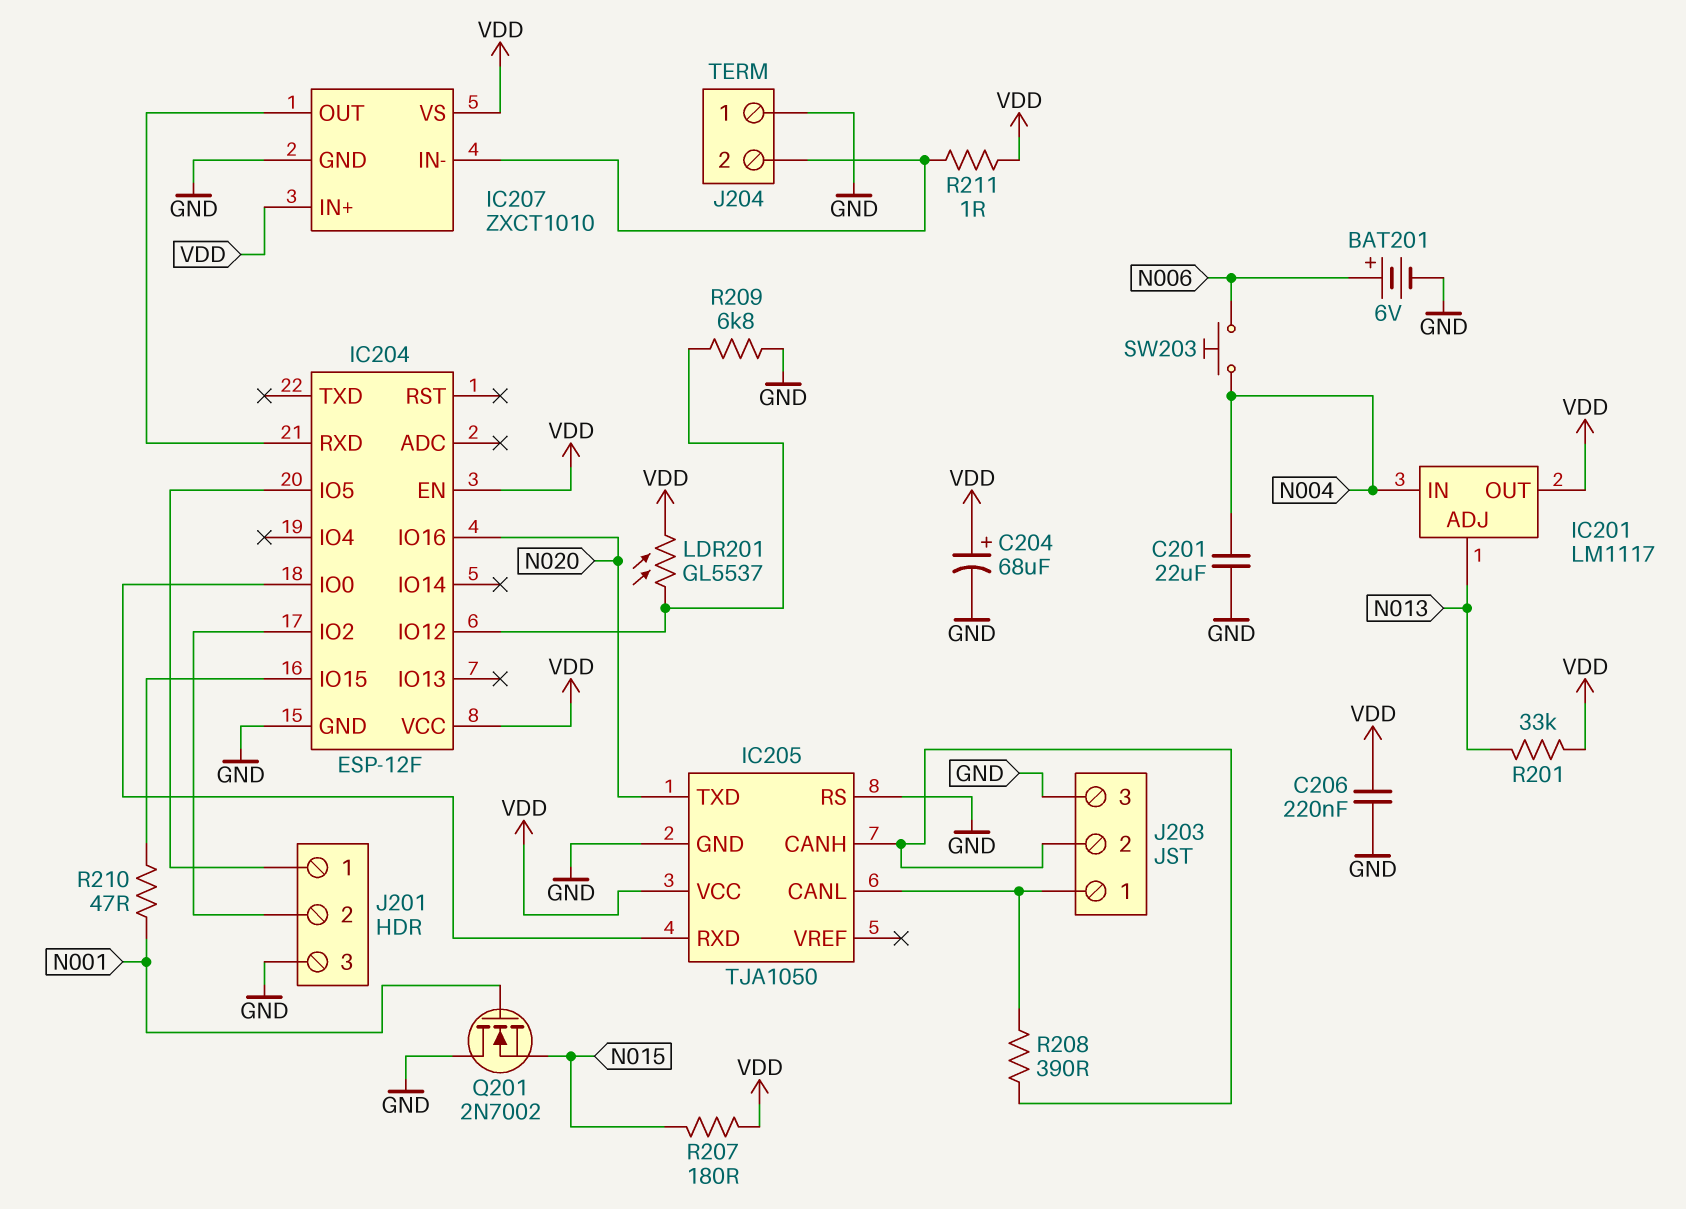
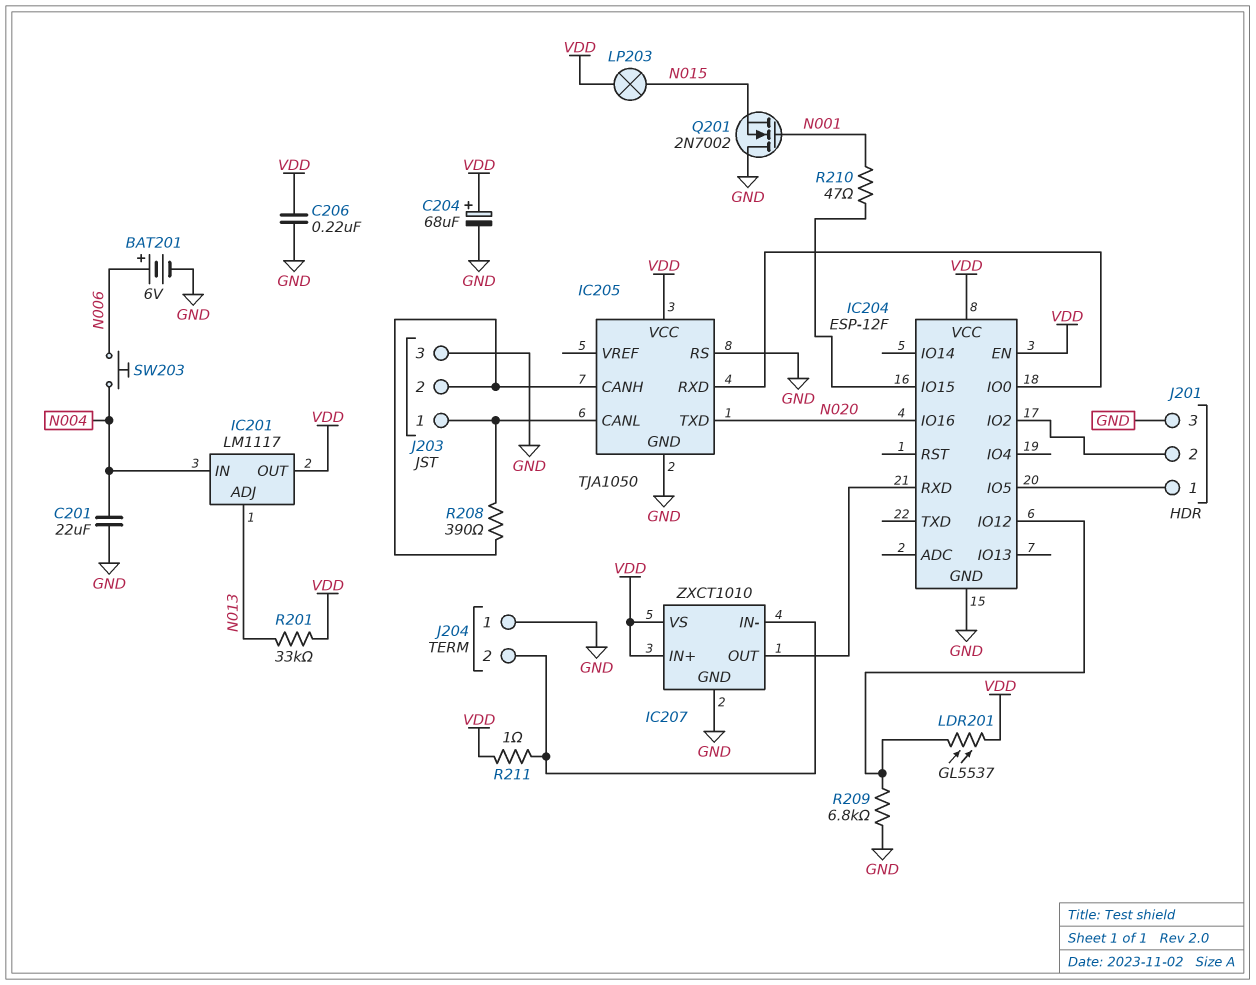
LP203: none -> lamp (N015, VDD)
R207: 180 (N015, VDD) -> none

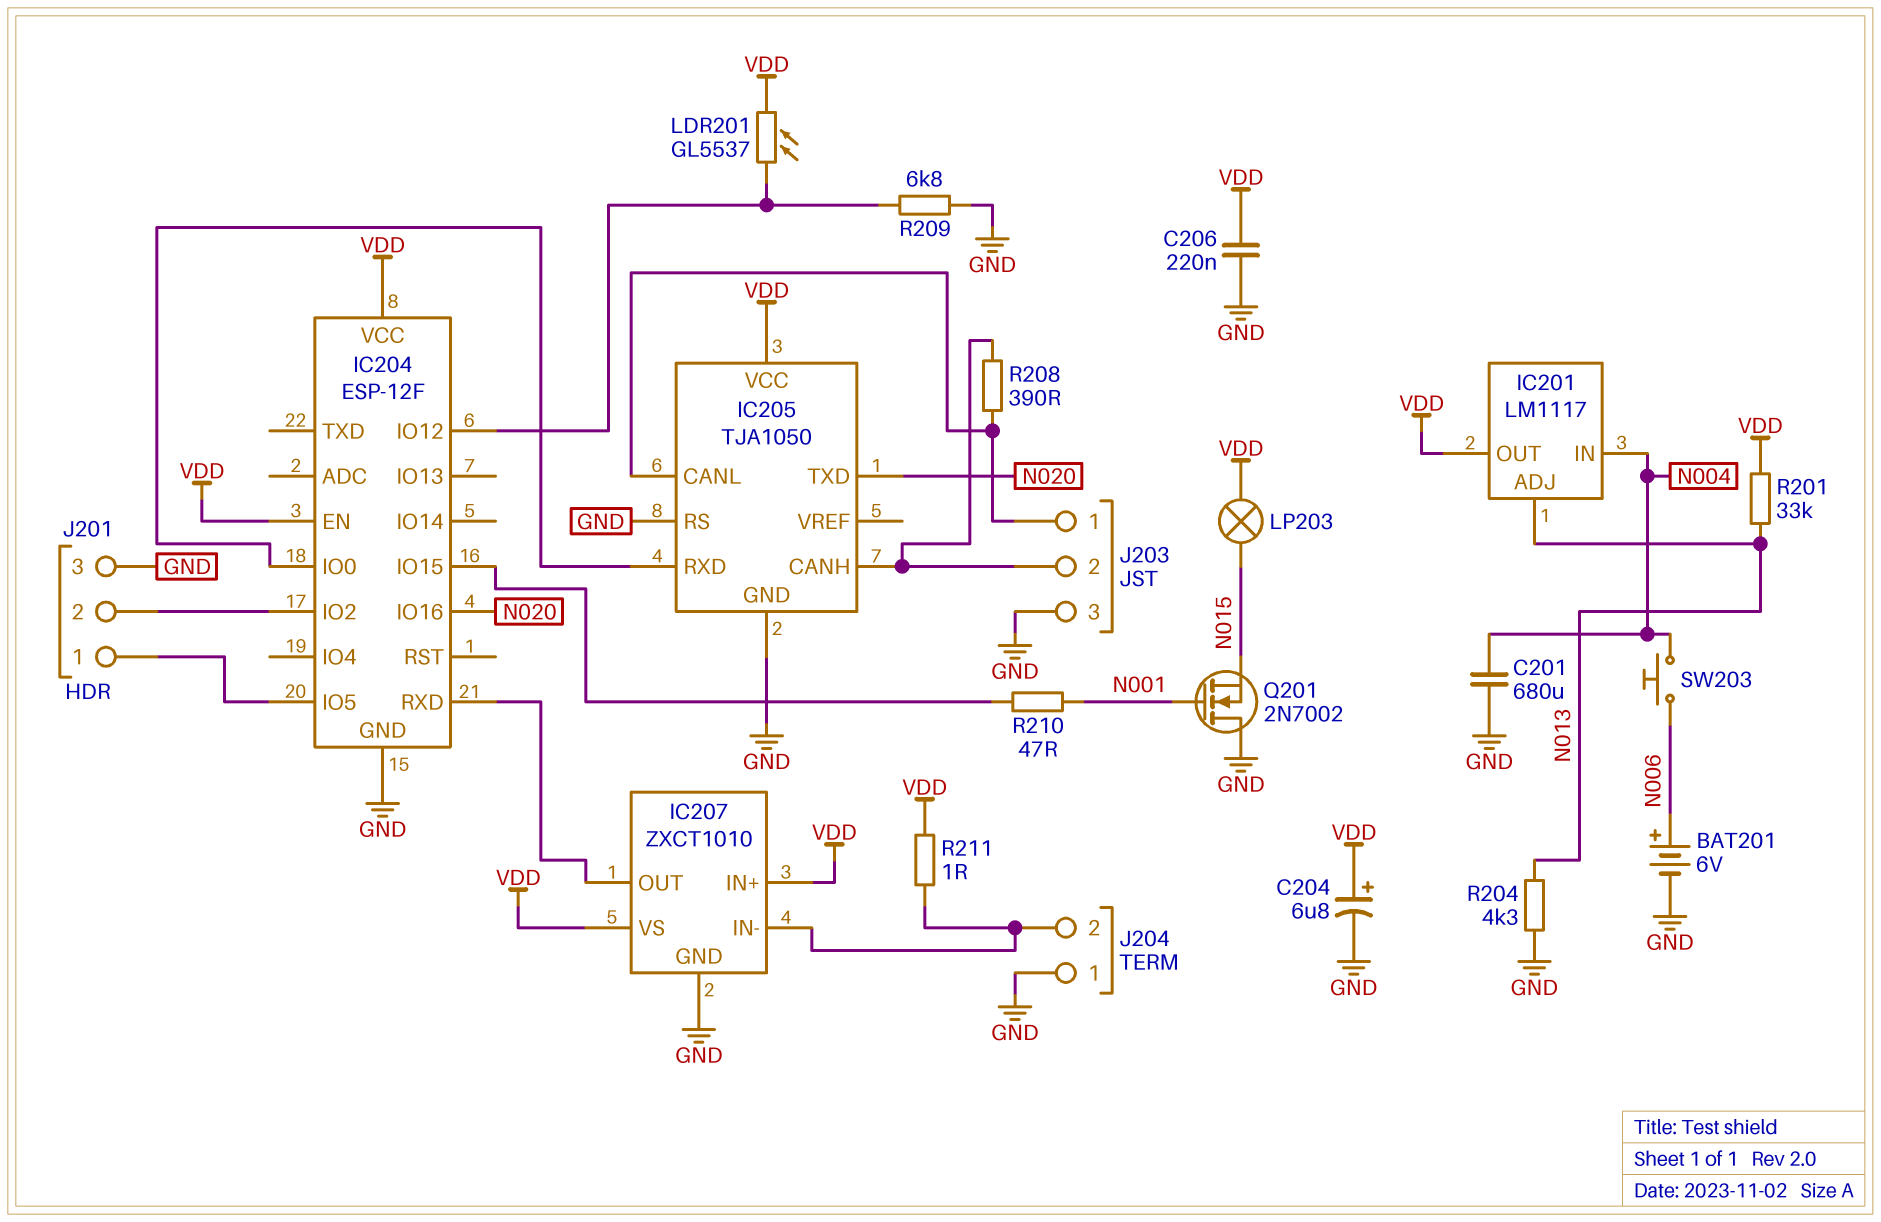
C201: 22uF (GND, N004) -> 680uF (GND, N004)
C204: 68uF (plus VDD, minus GND) -> 6.8uF (plus VDD, minus GND)
R204: none -> 4.3k (GND, N013)

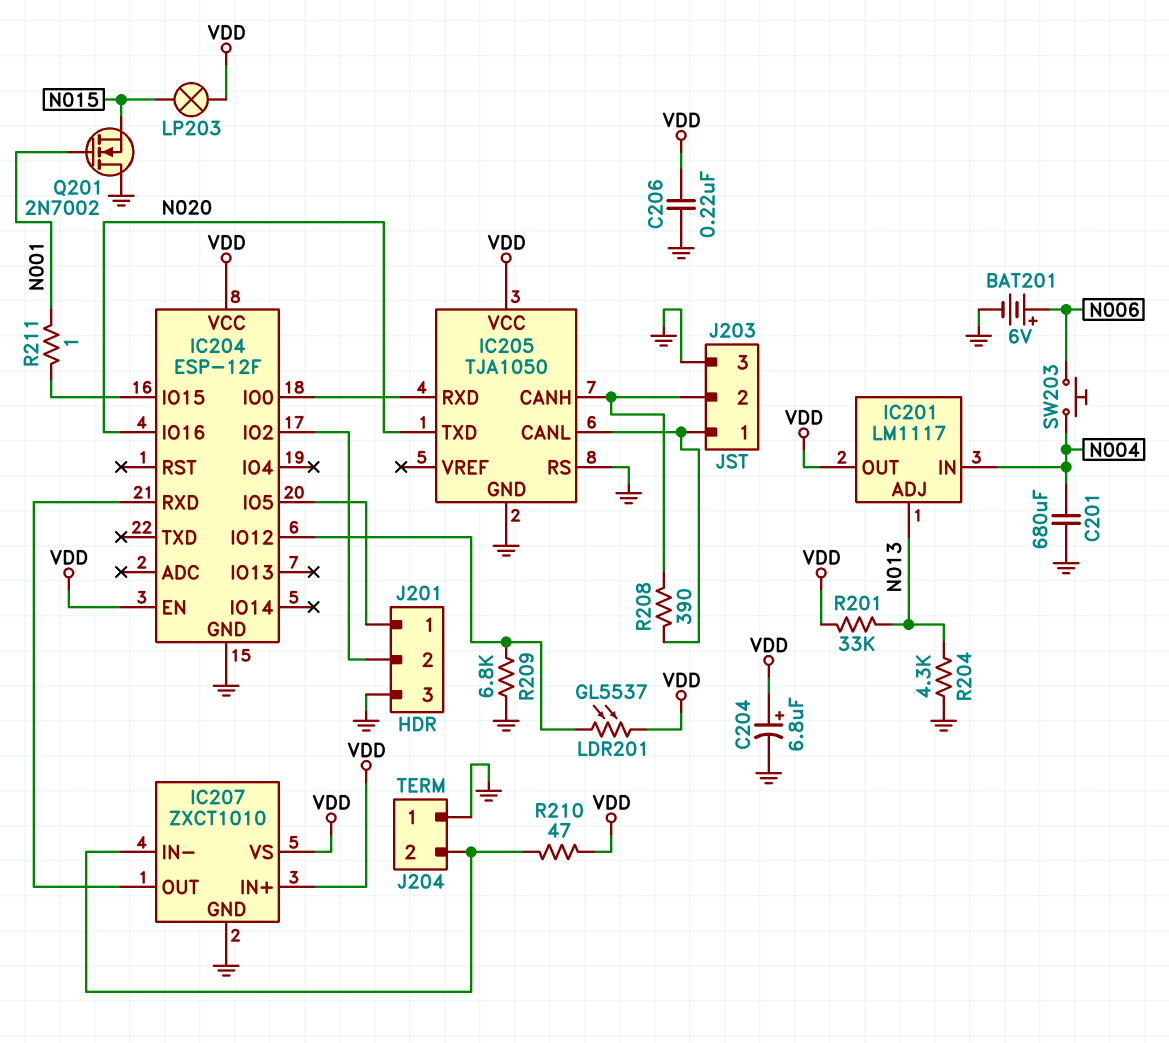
R210: 47 (IC204/IO15, N001) -> 47 (IC207/IN-, VDD)
R211: 1 (IC207/IN-, VDD) -> 1 (IC204/IO15, N001)

